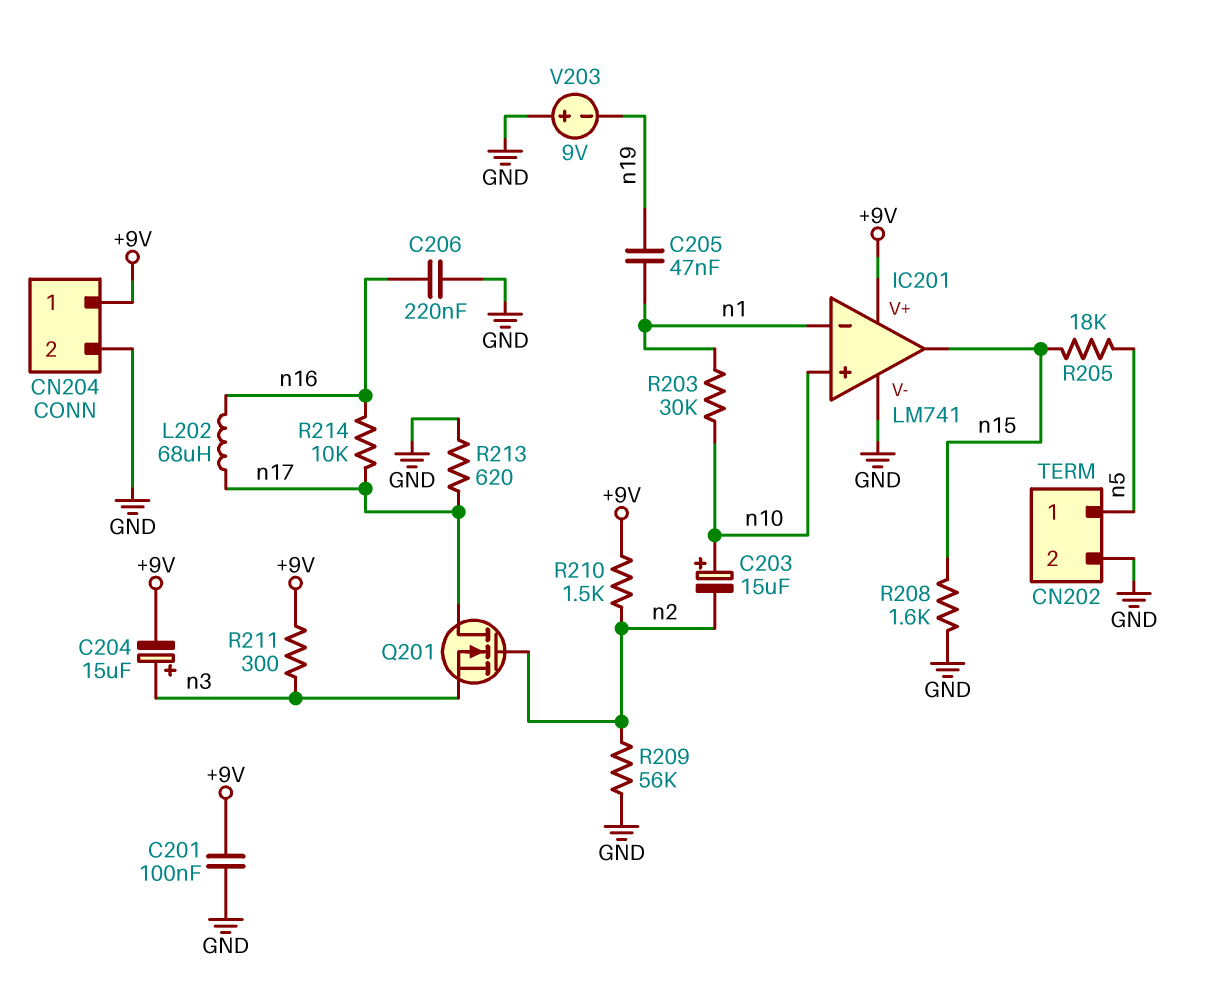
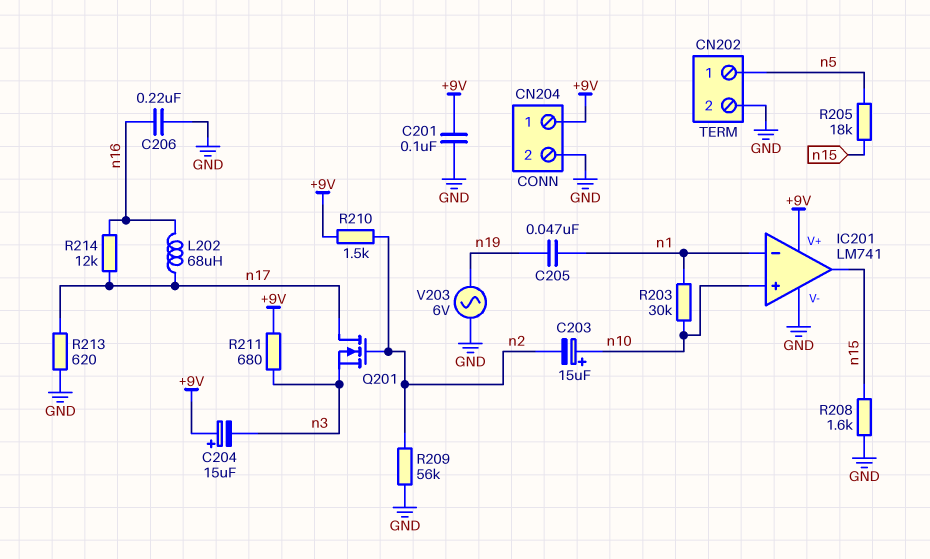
C204: 15uF (plus n3, minus +9V) -> 15uF (plus +9V, minus n3)
R211: 300 (+9V, n3) -> 680 (+9V, n3)
R214: 10k (n16, n17) -> 12k (n16, n17)
V203: 9V (plus GND, minus n19) -> AC 6V (GND, n19)

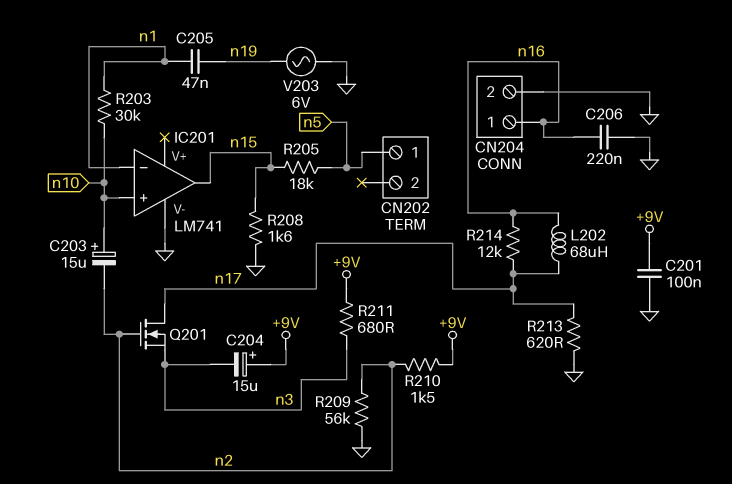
CN202 pin 2: GND -> none
CN204 pin 1: +9V -> n16
IC201 pin V+: +9V -> none

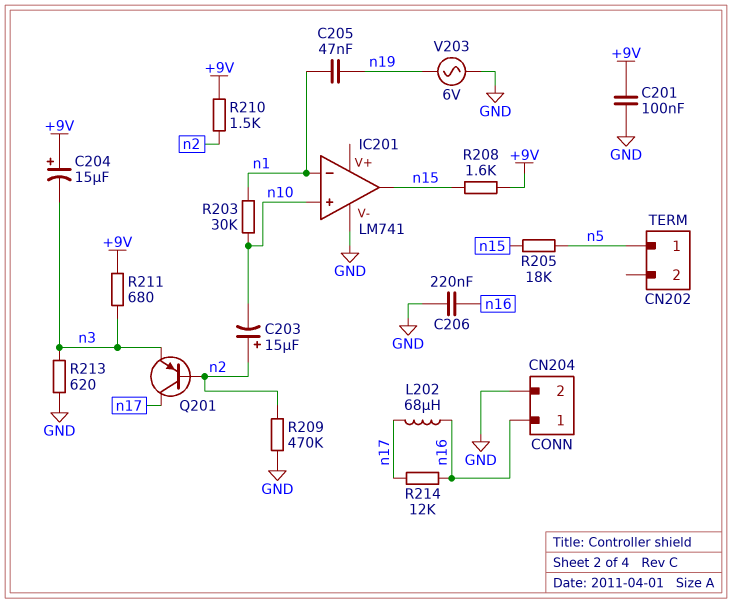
C203: 15uF (plus n10, minus n2) -> 15uF (plus n2, minus n10)
Q201: NMOS (G n2, D n17, S n3) -> PNP (B n2, C n17, E n3)
R208: 1.6k (GND, n15) -> 1.6k (+9V, n15)
R209: 56k (GND, n2) -> 470k (GND, n2)
R213: 620 (GND, n17) -> 620 (GND, n3)

